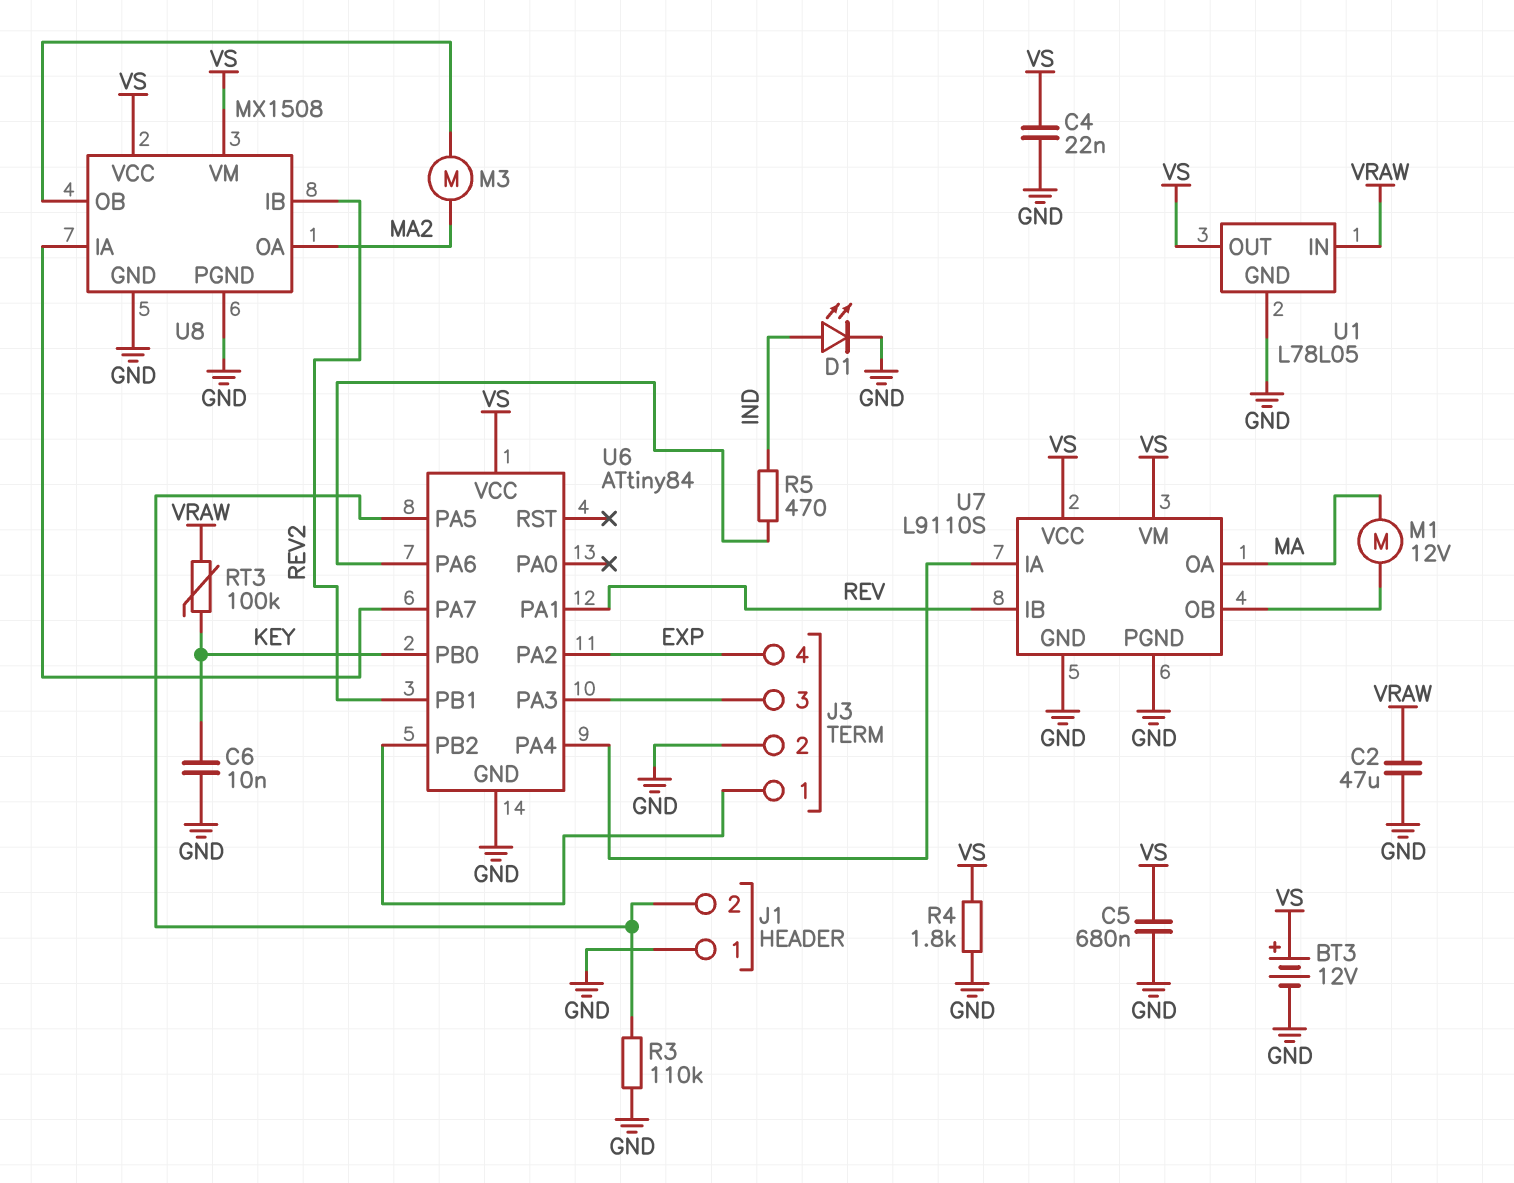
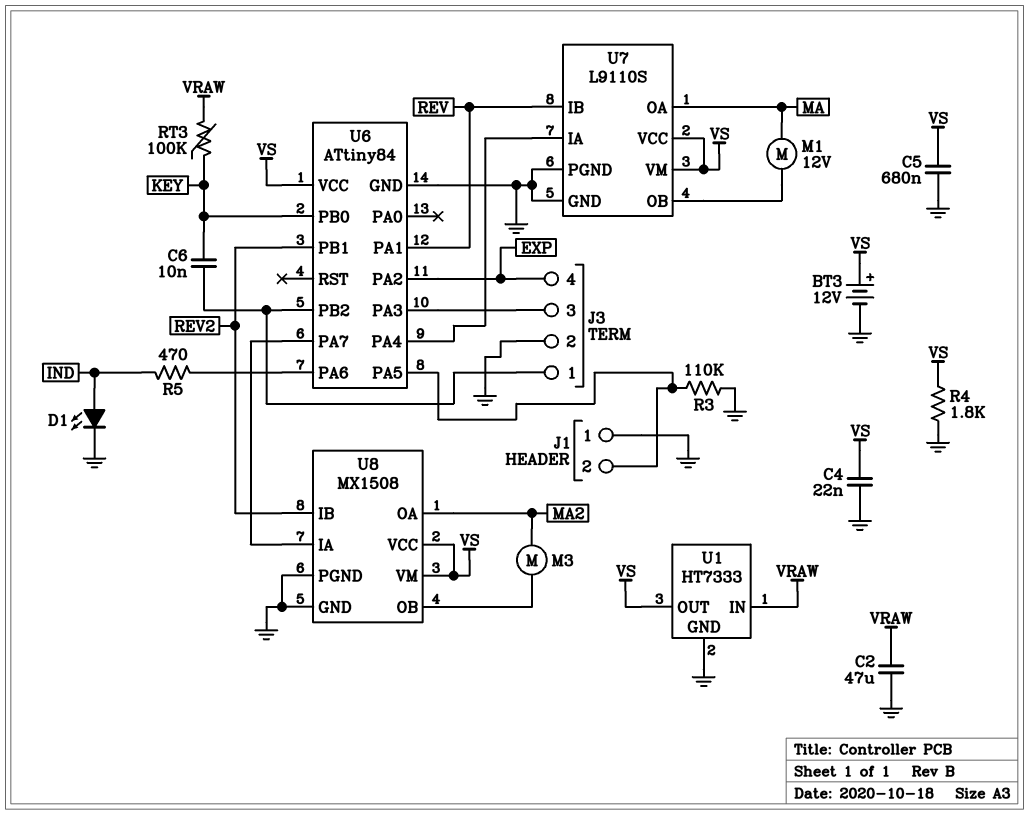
C6: 10nF (GND, KEY) -> 10nF (J3/1, KEY)
U1: L78L05 -> HT7333

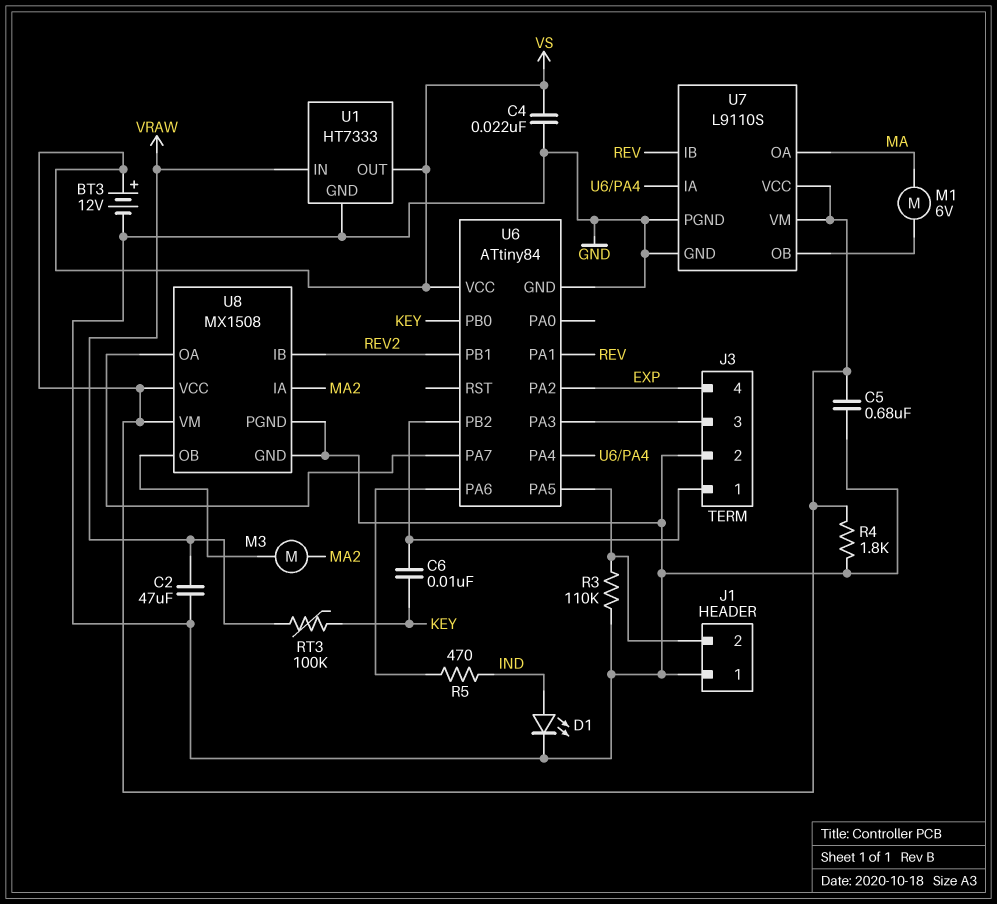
M1: motor 12V (MA, U7/OB) -> motor 6V (MA, U7/OB)
U8 pin IA: U6/PA7 -> MA2
U8 pin OA: MA2 -> U6/PA7

